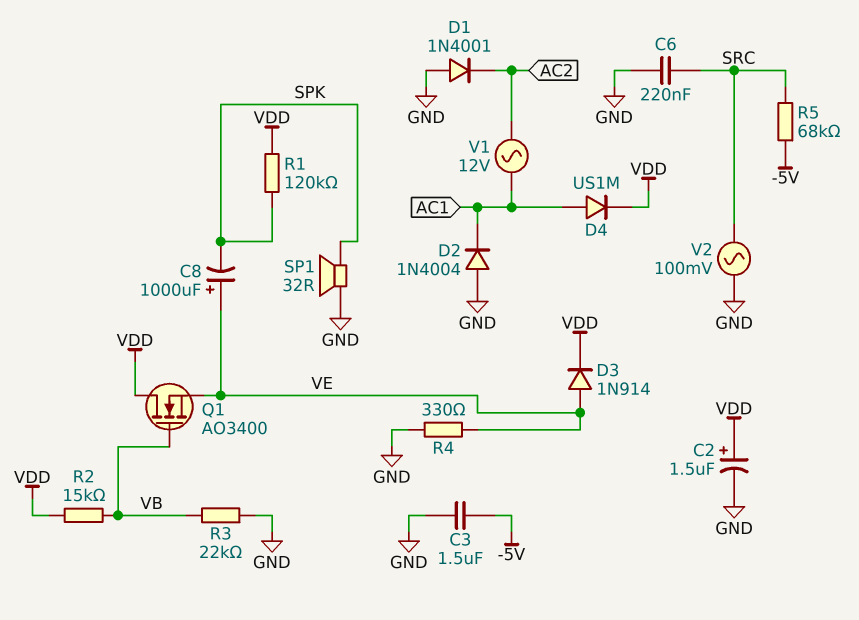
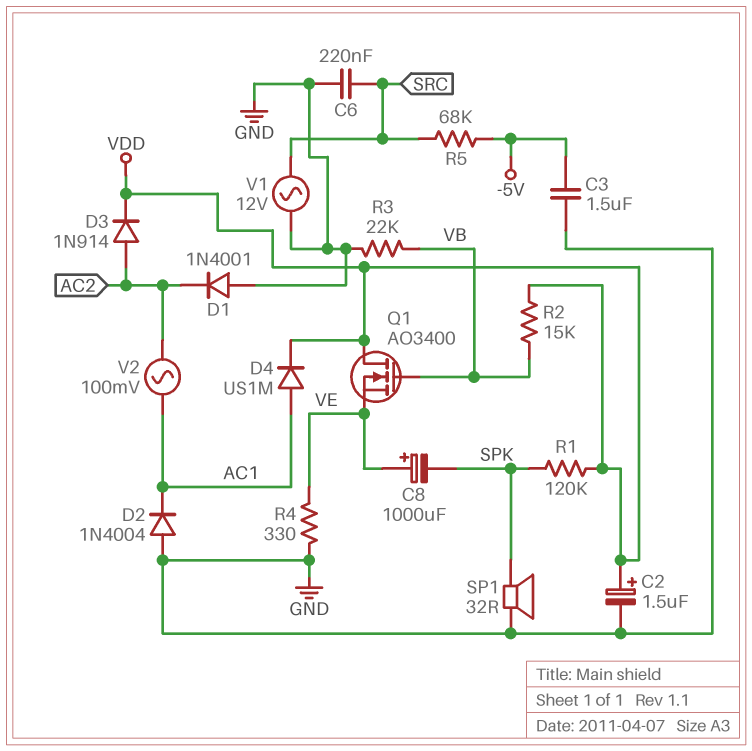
D3: diode 1N914 (A VE, K VDD) -> diode 1N914 (A AC2, K VDD)
V1: AC 12V (AC1, AC2) -> AC 12V (GND, SRC)
V2: AC 100mV (GND, SRC) -> AC 100mV (AC1, AC2)

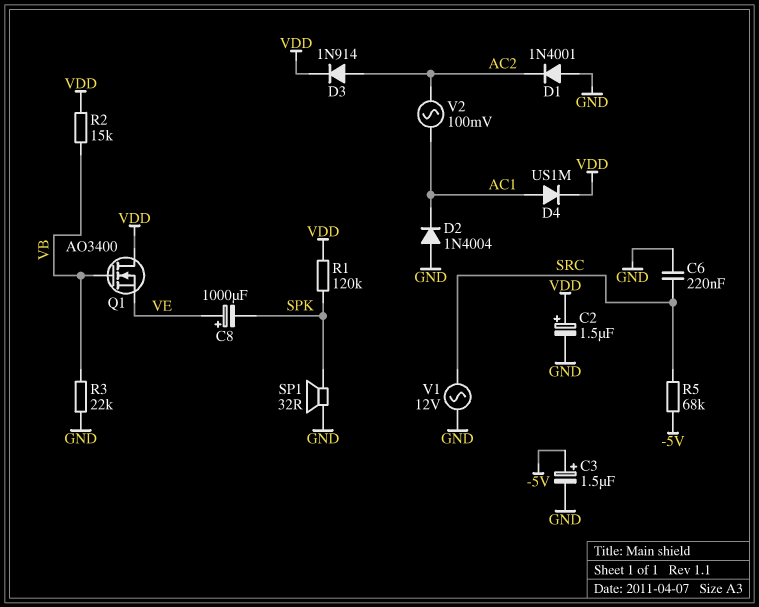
C3: 1.5uF (-5V, GND) -> 1.5uF (plus -5V, minus GND)
R4: 330 (GND, VE) -> none

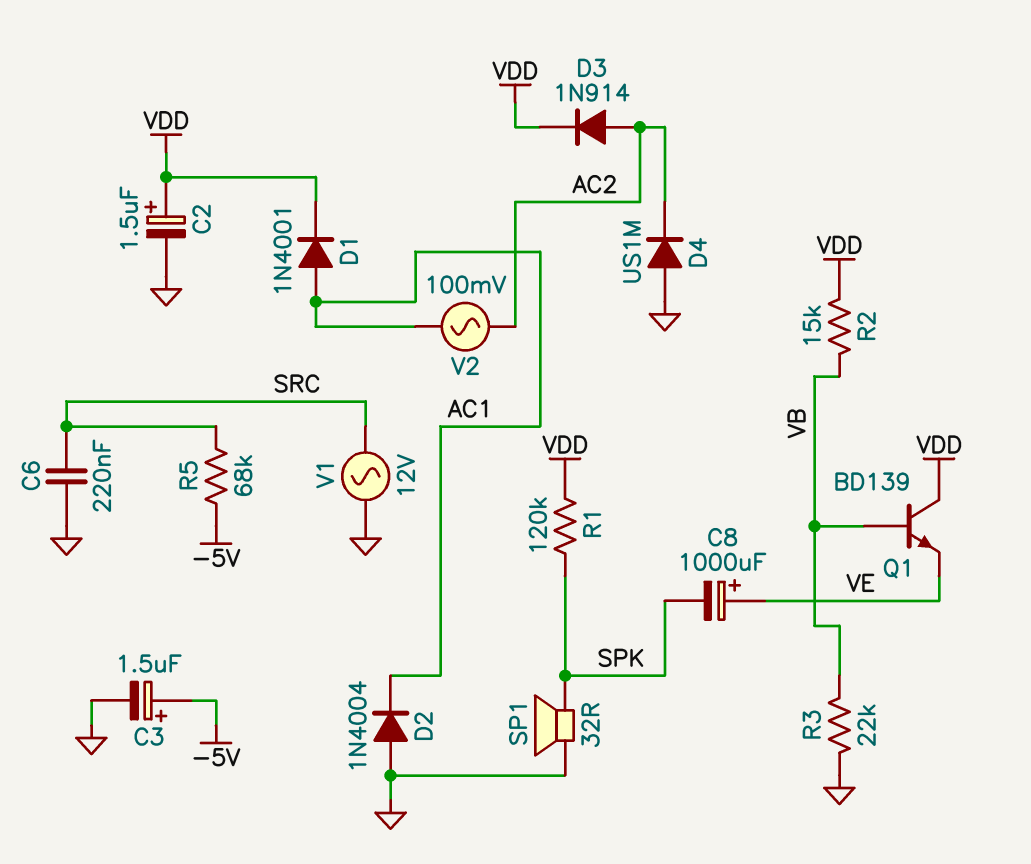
D1: diode 1N4001 (A GND, K AC2) -> diode 1N4001 (A AC1, K VDD)
D4: diode US1M (A AC1, K VDD) -> diode US1M (A GND, K AC2)
Q1: NMOS AO3400 (G VB, D VDD, S VE) -> NPN BD139 (B VB, C VDD, E VE)

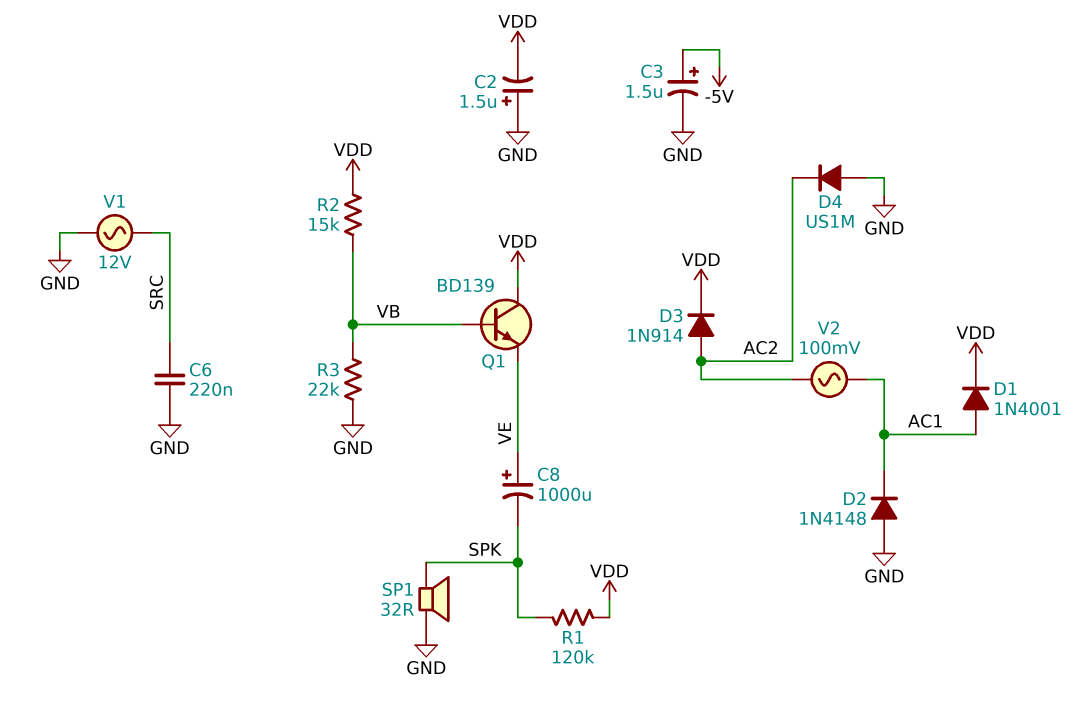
C2: 1.5uF (plus VDD, minus GND) -> 1.5uF (plus GND, minus VDD)
D2: diode 1N4004 (A GND, K AC1) -> diode 1N4148 (A GND, K AC1)
R5: 68k (-5V, SRC) -> none

